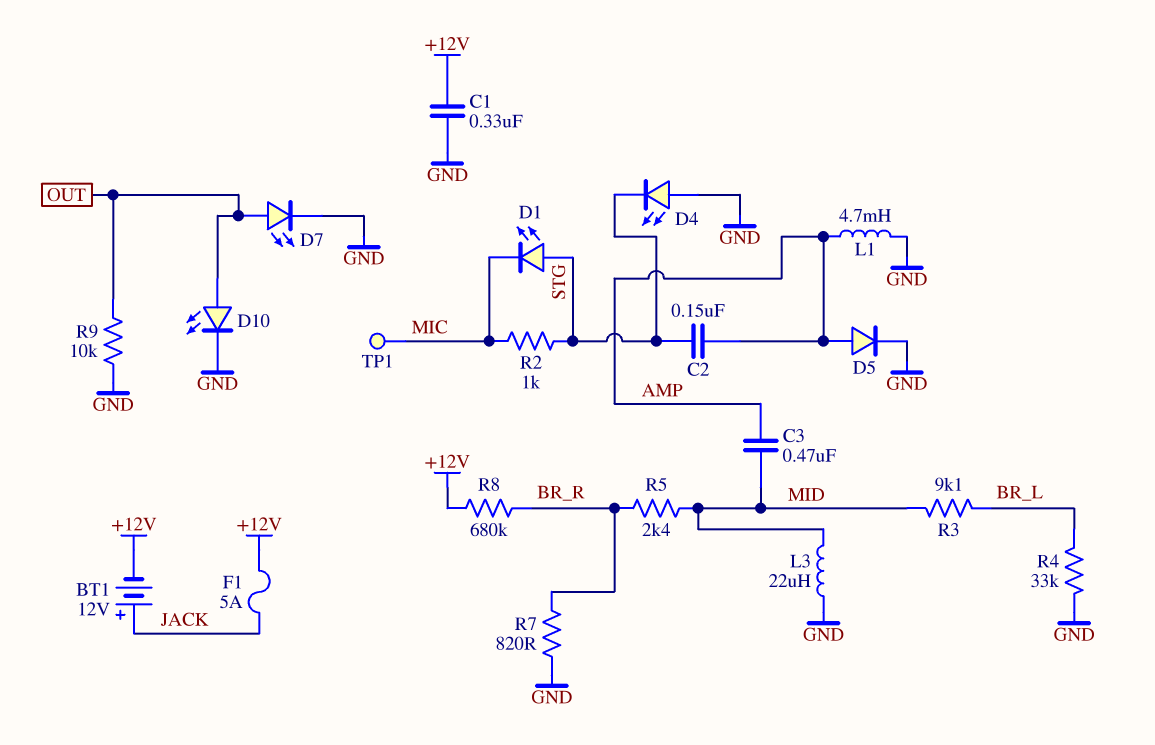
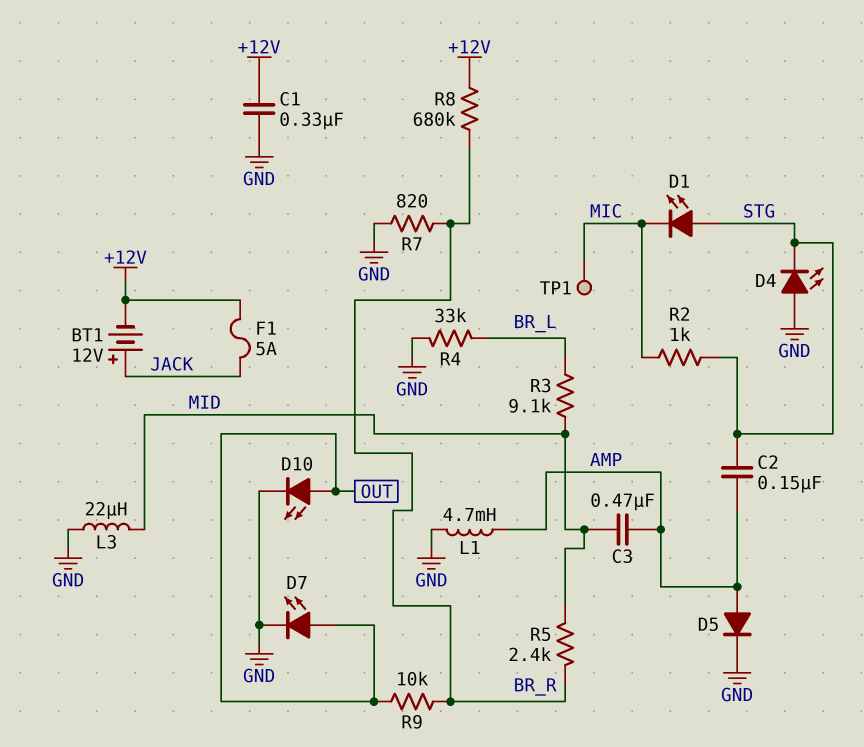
R9: 10k (GND, OUT) -> 10k (BR_R, OUT)

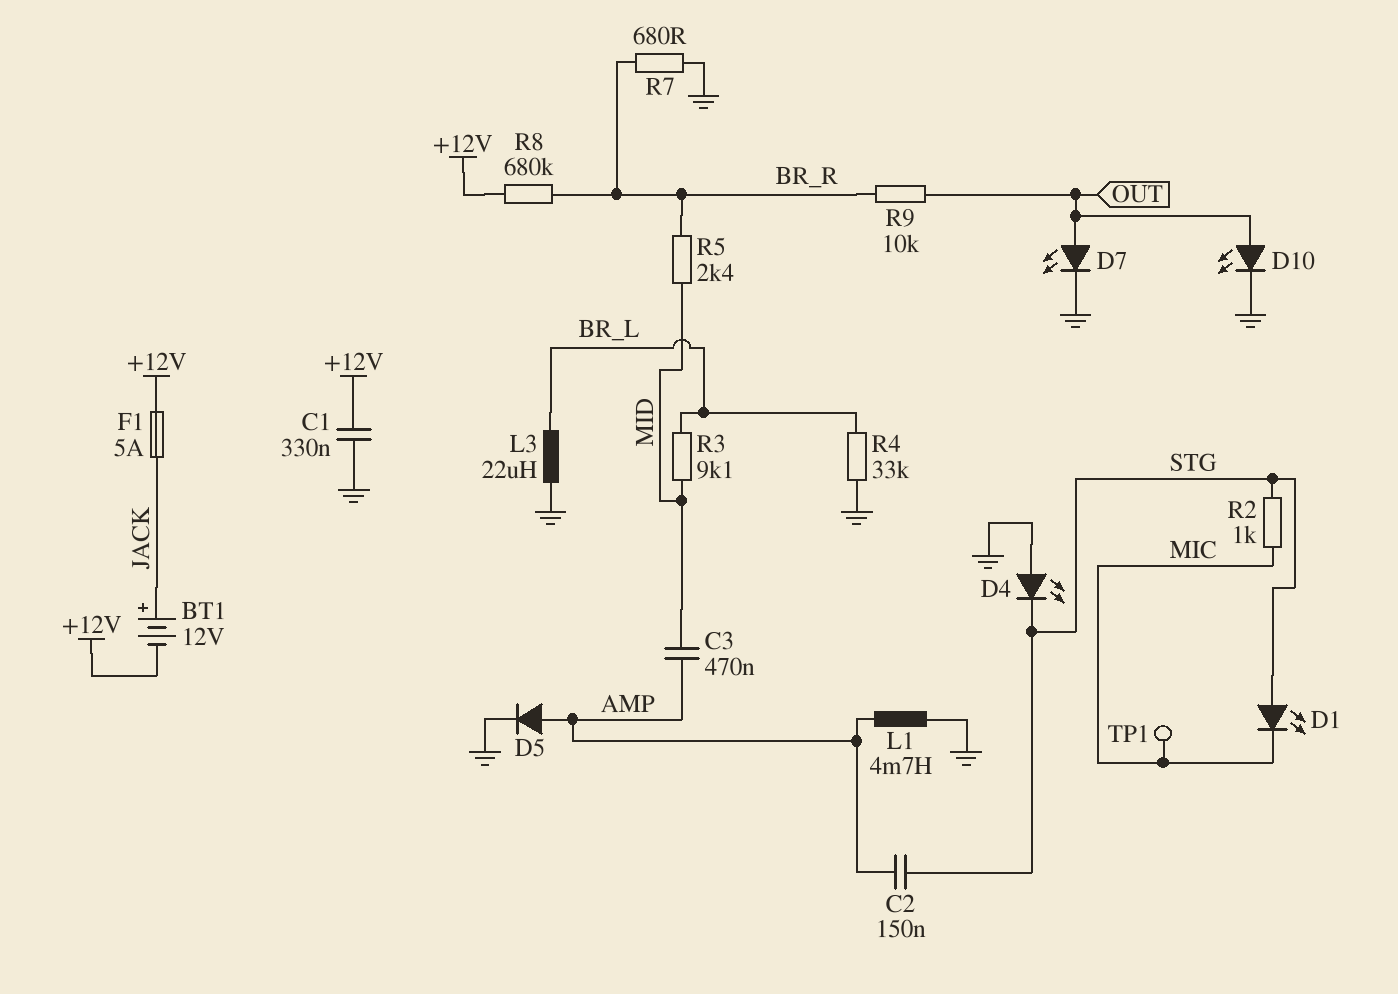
L3: 22uH (GND, MID) -> 22uH (BR_L, GND)
R7: 820 (BR_R, GND) -> 680 (BR_R, GND)

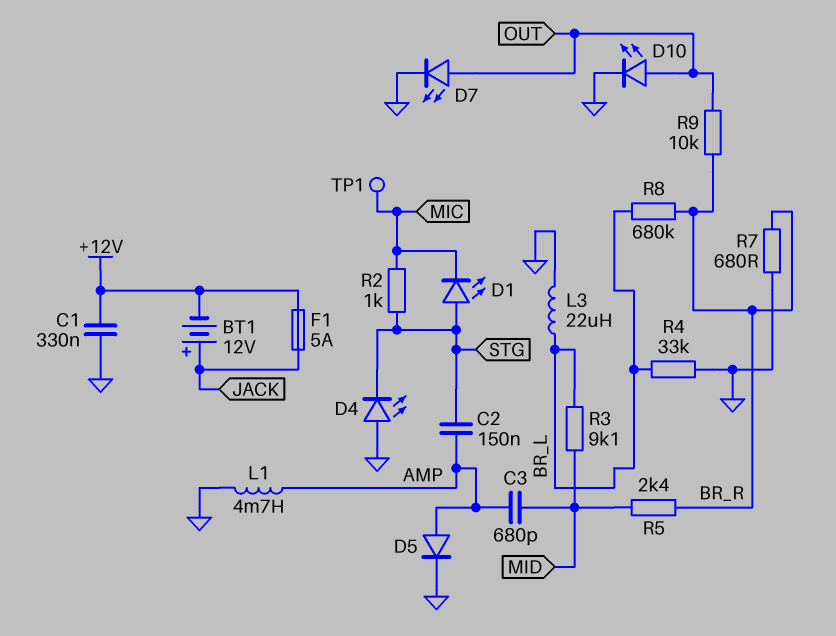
C3: 470nF (AMP, MID) -> 680pF (AMP, MID)
R8: 680k (+12V, BR_R) -> 680k (BR_L, BR_R)

